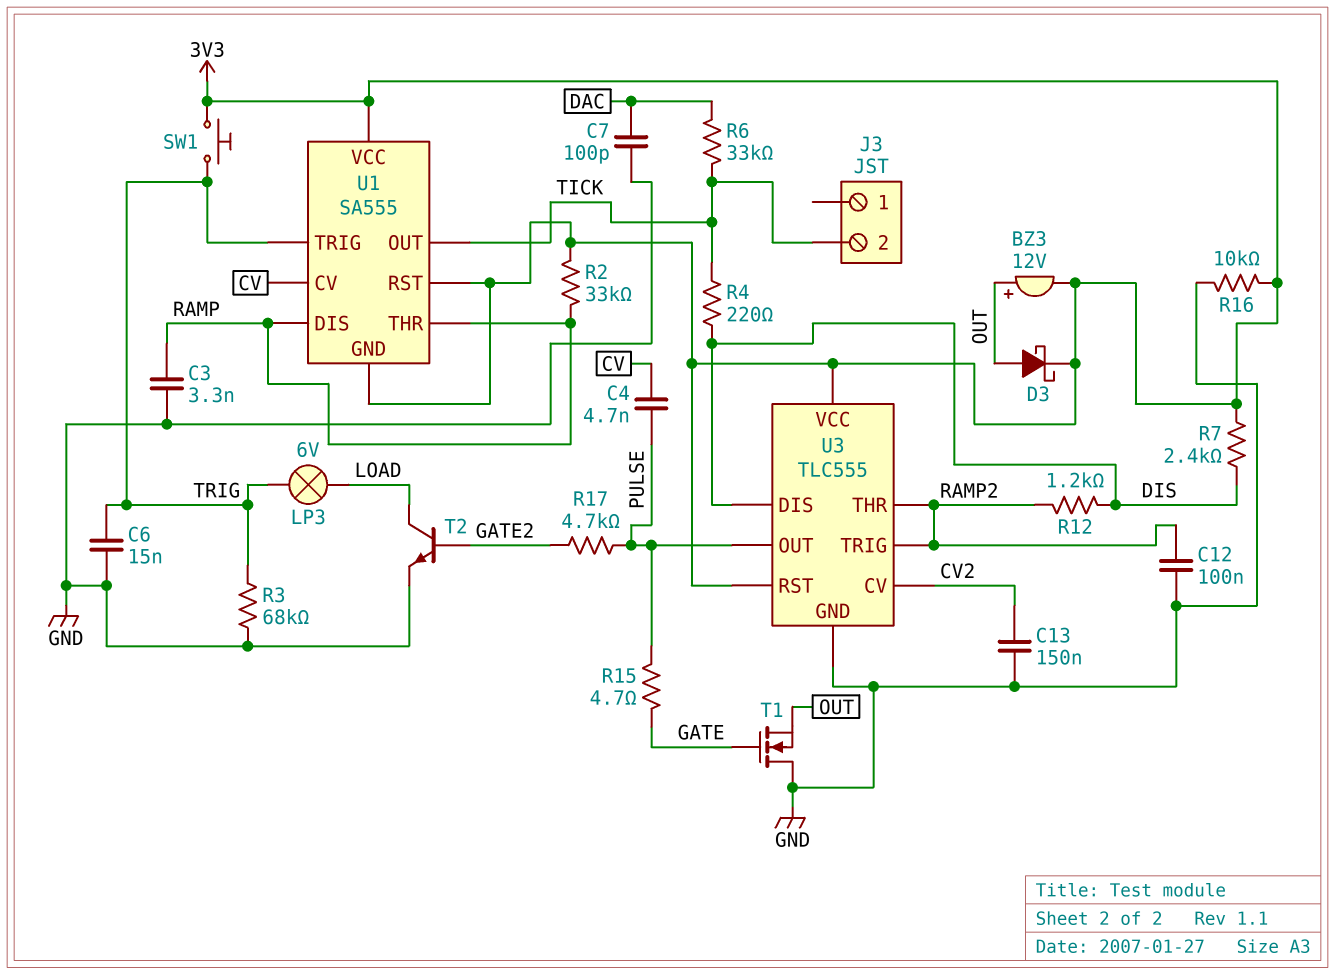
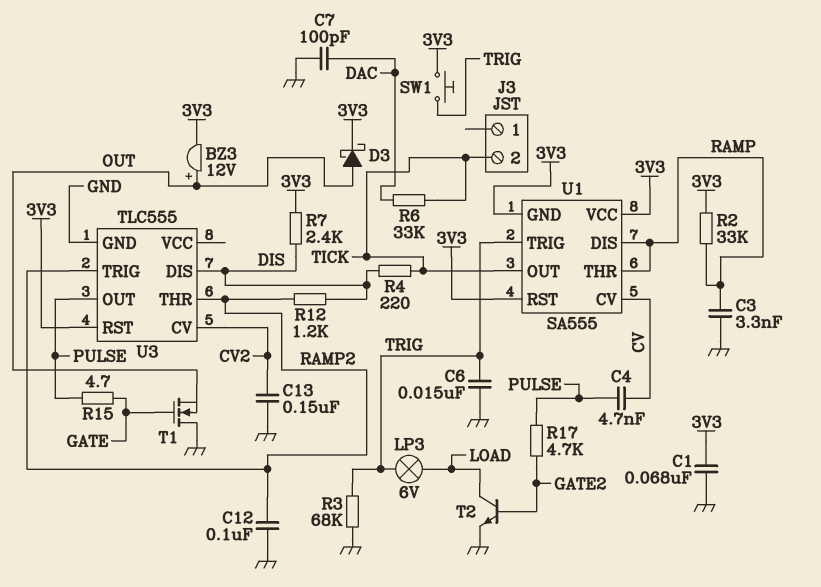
C1: none -> 68nF (3V3, GND)
R16: 10k (3V3, GND) -> none
U3 pin VCC: 3V3 -> none

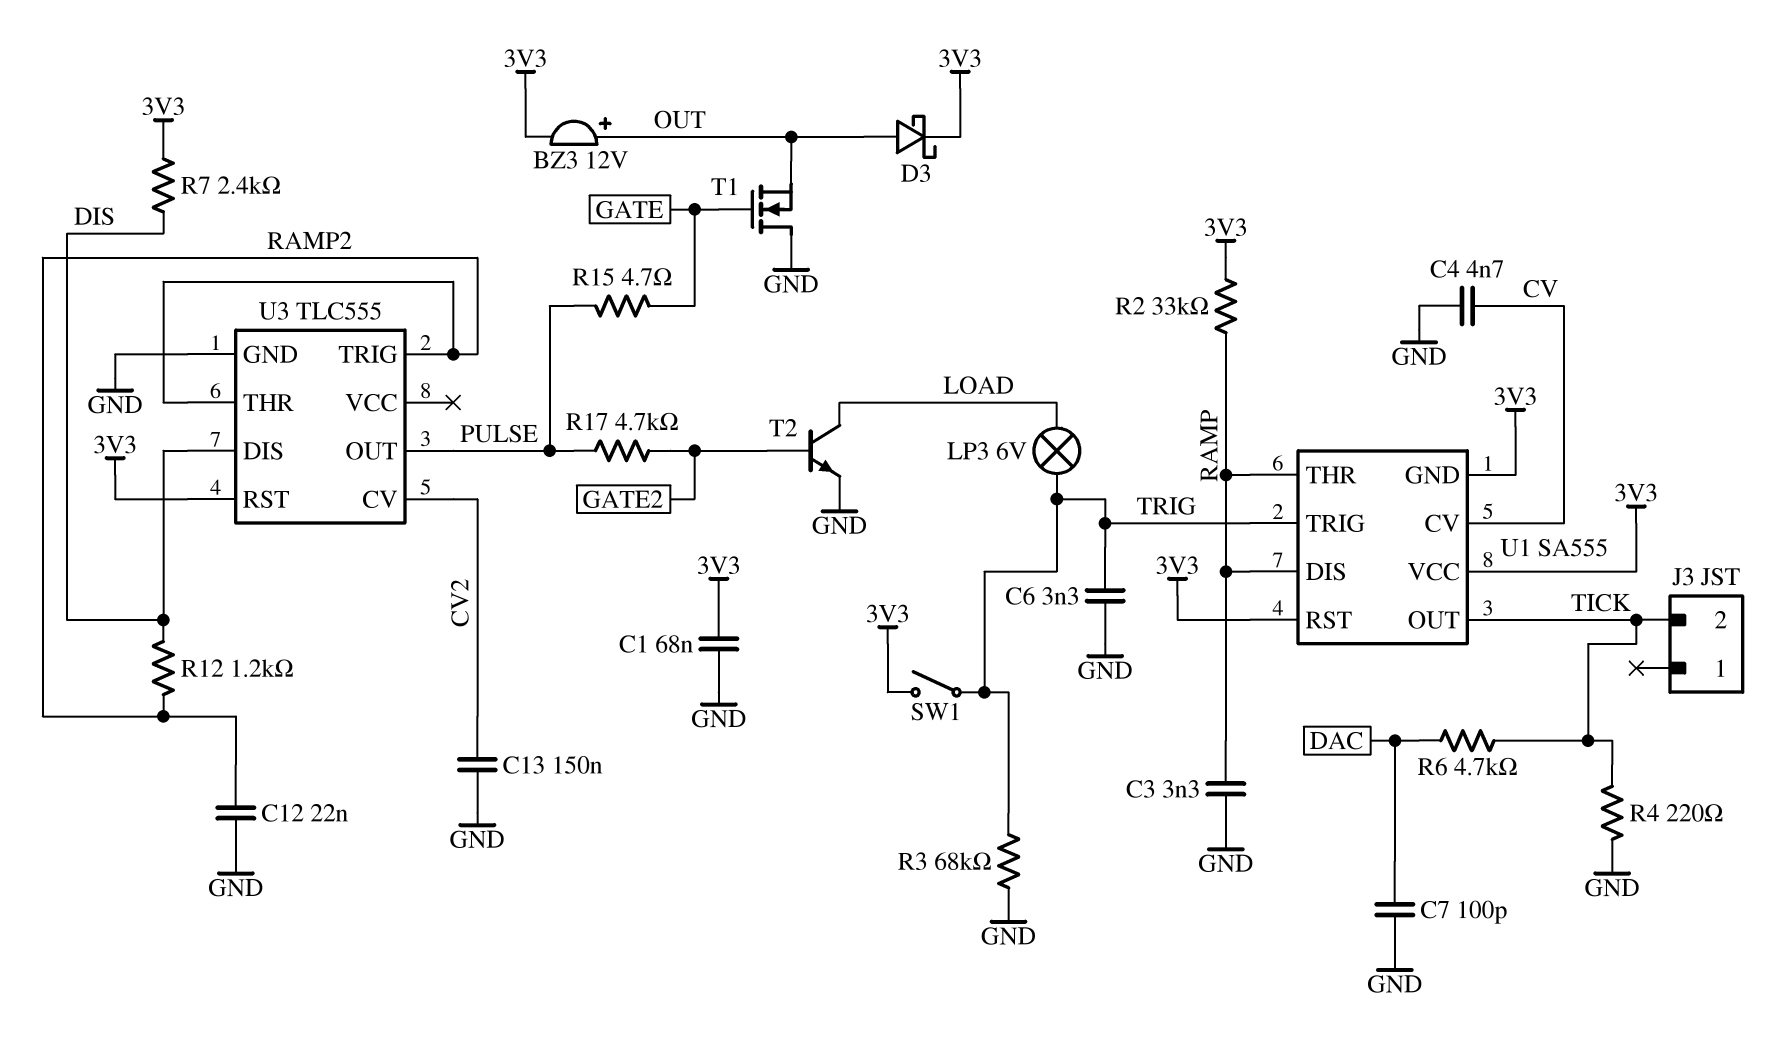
C4: 4.7nF (CV, PULSE) -> 4.7nF (CV, GND)
C6: 15nF (GND, TRIG) -> 3.3nF (GND, TRIG)
C12: 100nF (GND, RAMP2) -> 22nF (GND, RAMP2)
R4: 220 (DIS, TICK) -> 220 (GND, TICK)
R6: 33k (DAC, TICK) -> 4.7k (DAC, TICK)
SW1: button (3V3, TRIG) -> switch (3V3, TRIG)

